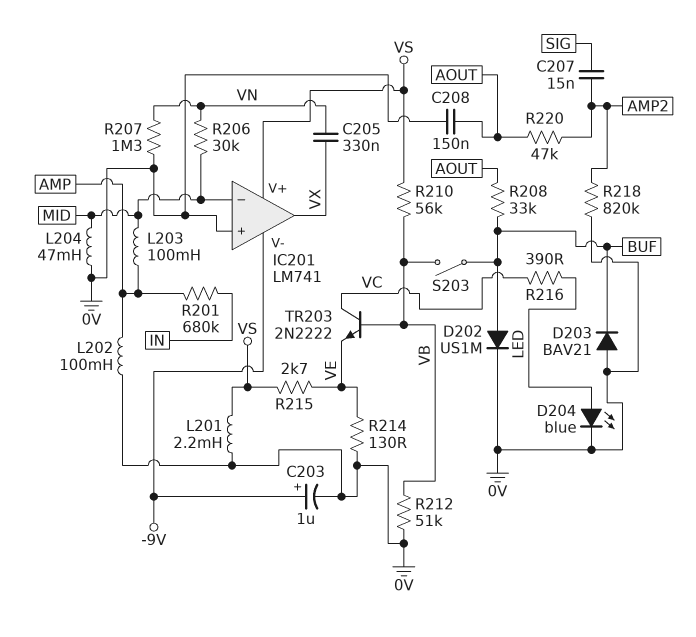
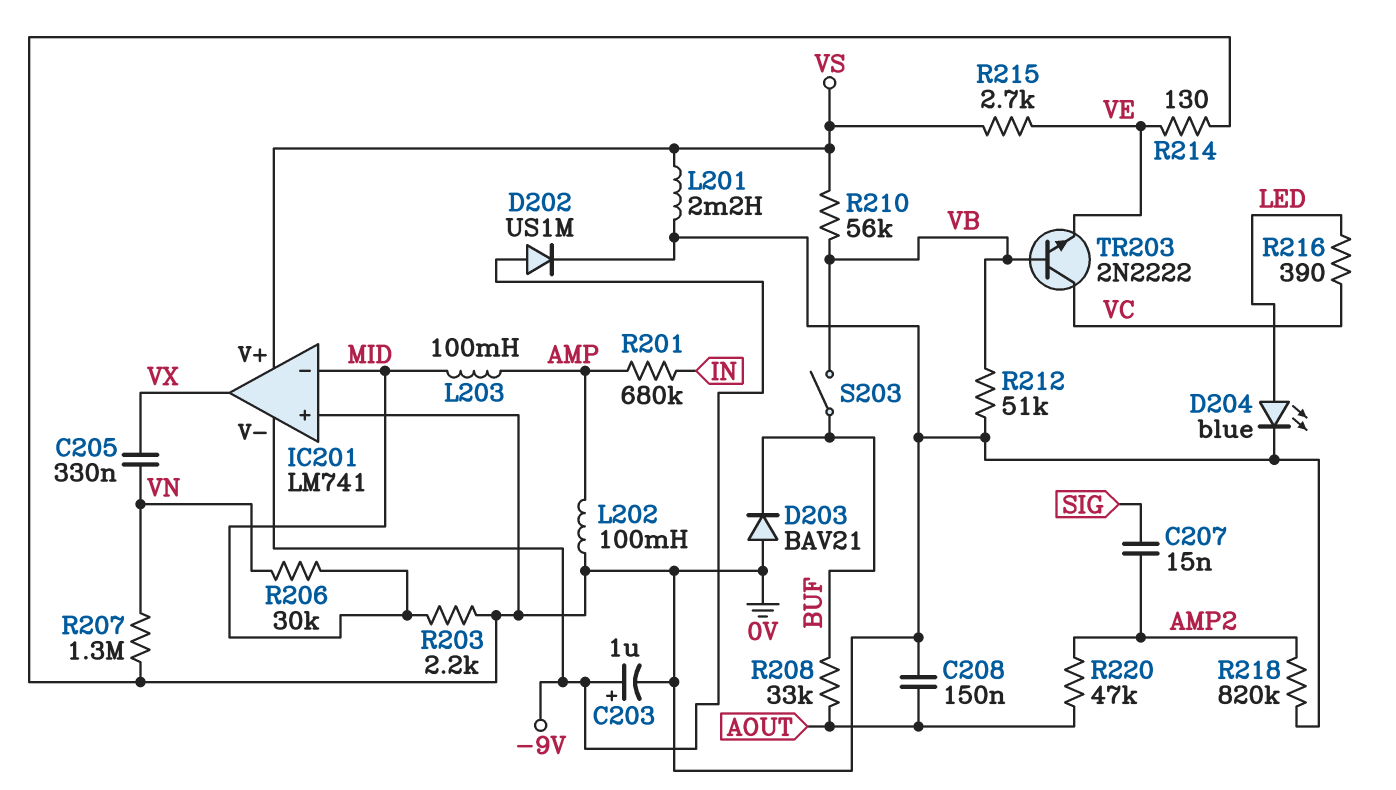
D202: diode US1M (A BUF, K 0V) -> diode US1M (A -9V, K 0V)
L204: 47mH (0V, MID) -> none
R203: none -> 2.2k (0V, MID)

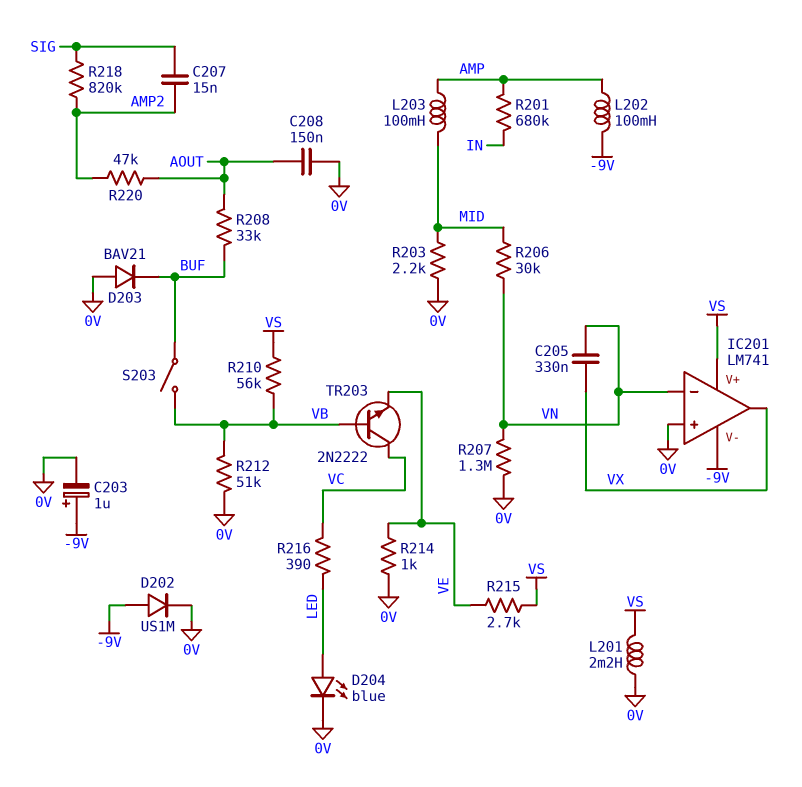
IC201 pin in-: MID -> VN
L202: 100mH (0V, AMP) -> 100mH (-9V, AMP)
R214: 130 (0V, VE) -> 1k (0V, VE)
R218: 820k (0V, AMP2) -> 820k (AMP2, SIG)

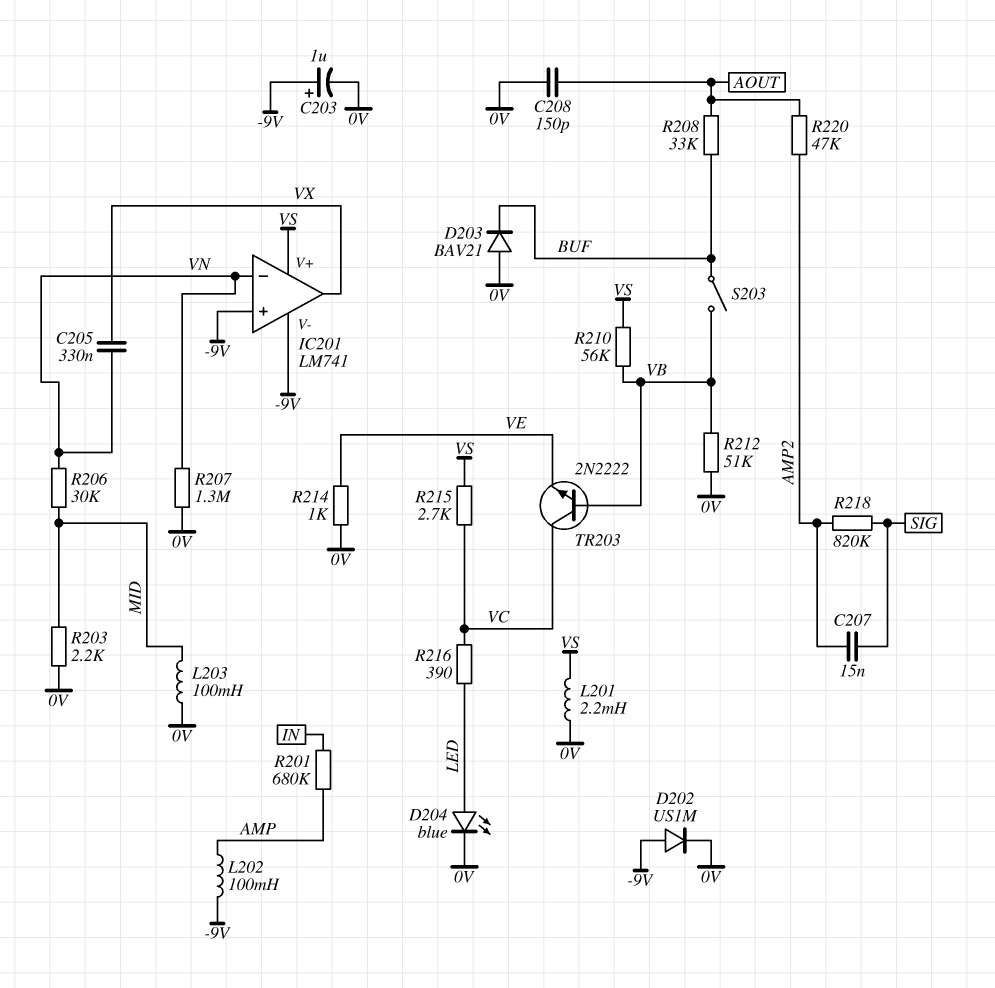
C208: 150nF (0V, AOUT) -> 150pF (0V, AOUT)
IC201 pin in+: 0V -> -9V
L203: 100mH (AMP, MID) -> 100mH (0V, MID)
R215: 2.7k (VE, VS) -> 2.7k (VC, VS)

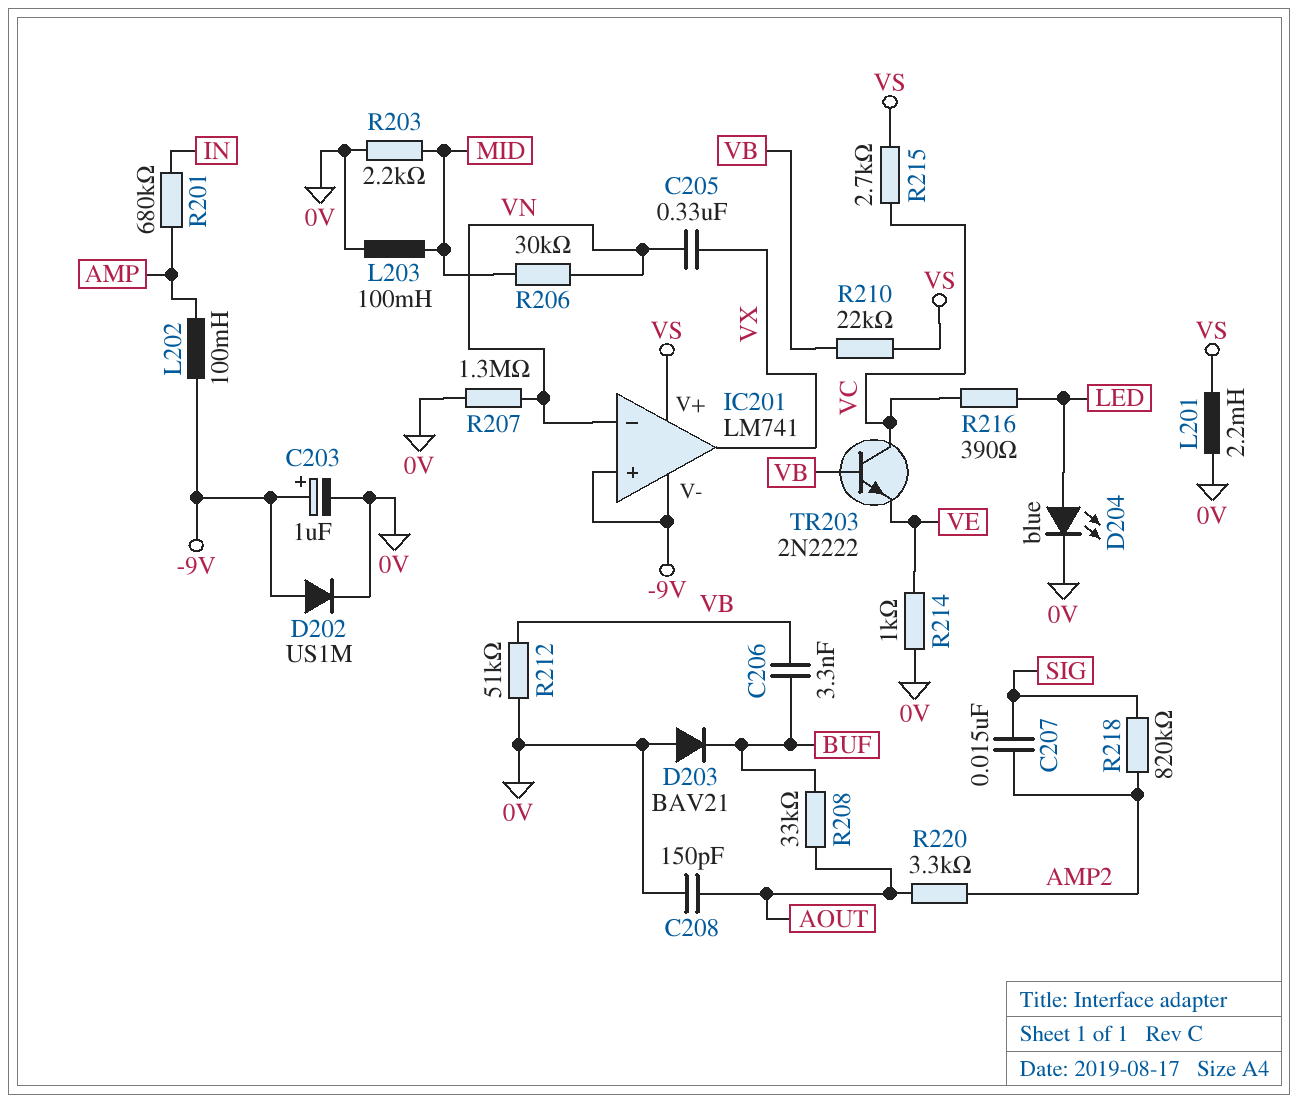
C206: none -> 3.3nF (BUF, VB)
R210: 56k (VB, VS) -> 22k (VB, VS)
R220: 47k (AMP2, AOUT) -> 3.3k (AMP2, AOUT)
S203: switch (BUF, VB) -> none

